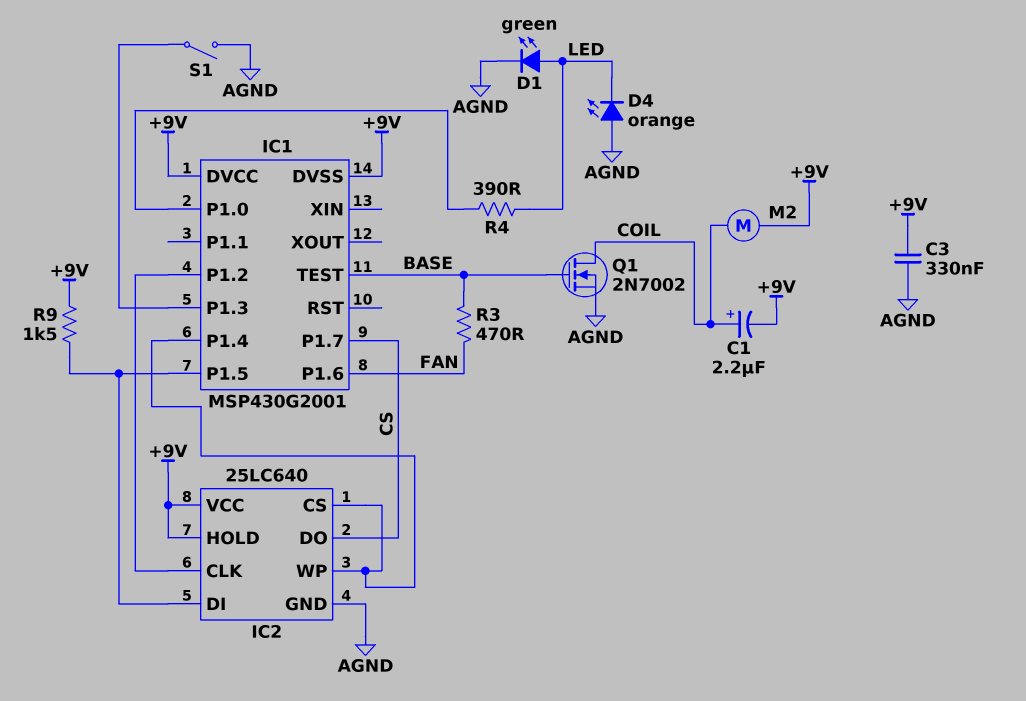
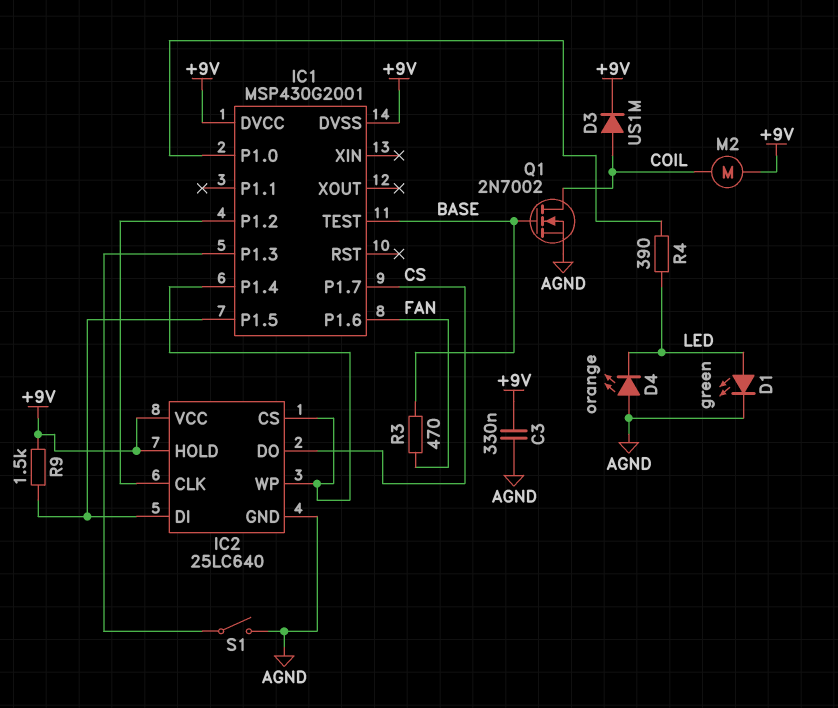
C1: 2.2uF (plus COIL, minus +9V) -> none
D3: none -> diode US1M (A COIL, K +9V)

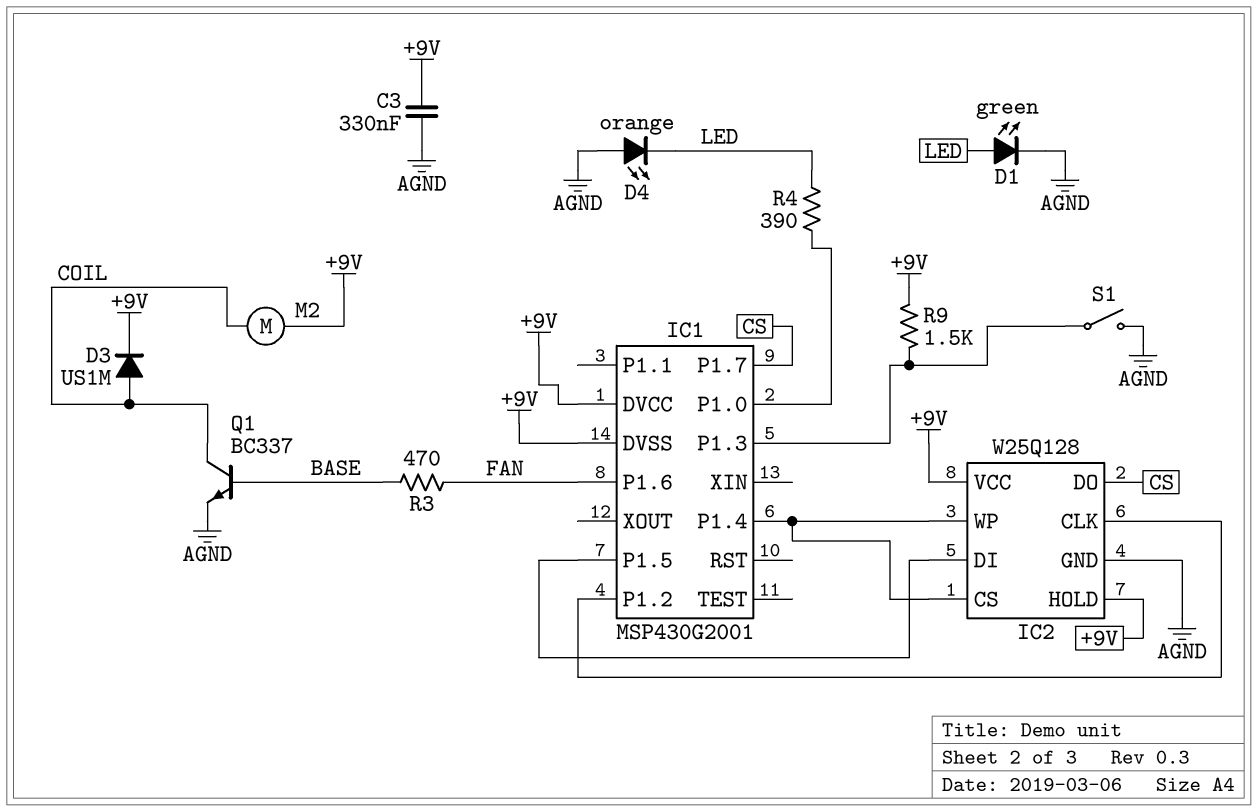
IC1 pin TEST: BASE -> none
IC2: 25LC640 -> W25Q128
Q1: NMOS 2N7002 (G BASE, D COIL, S AGND) -> NPN BC337 (B BASE, C COIL, E AGND)
R9: 1.5k (+9V, IC1/P1.5) -> 1.5k (+9V, IC1/P1.3)

